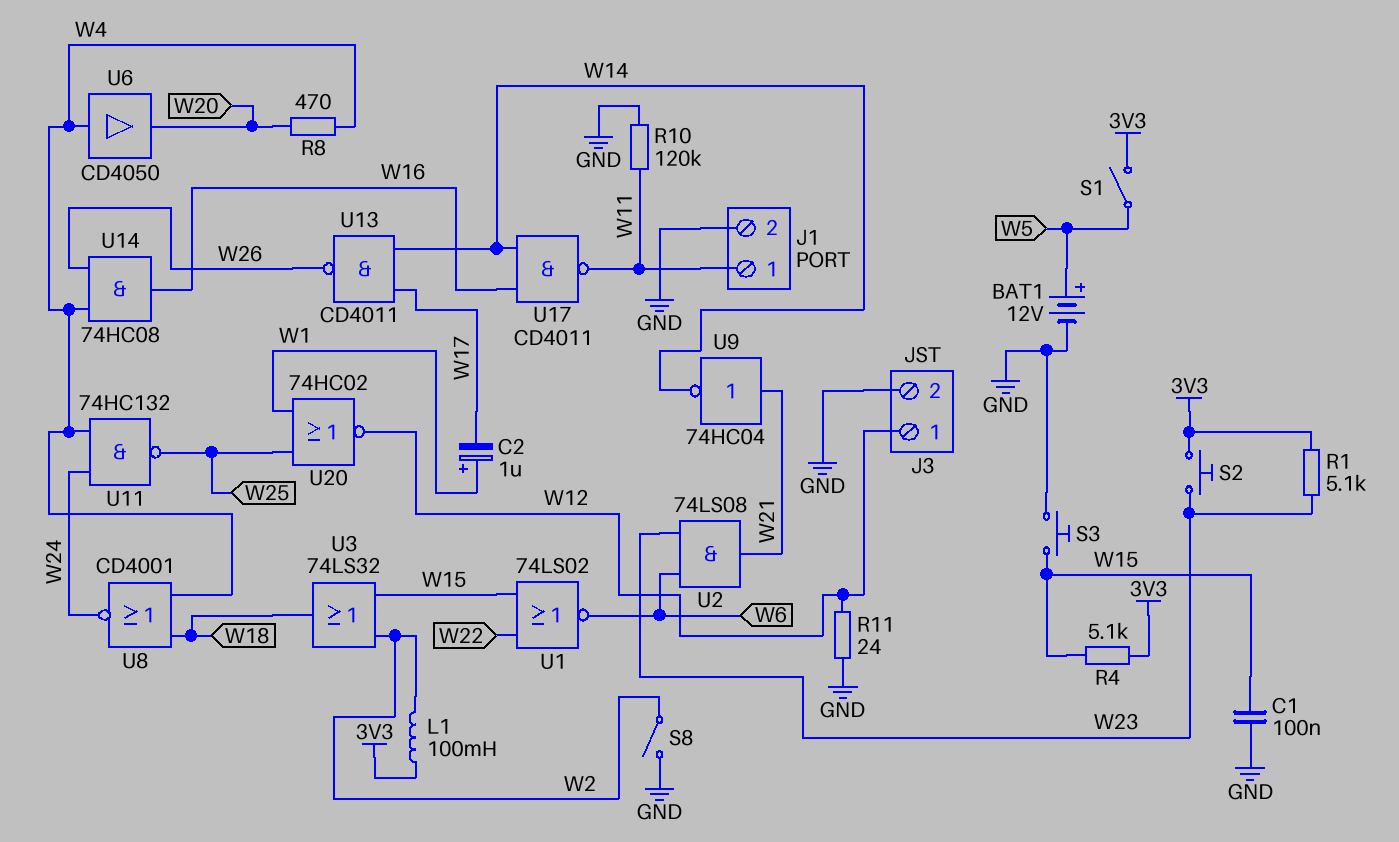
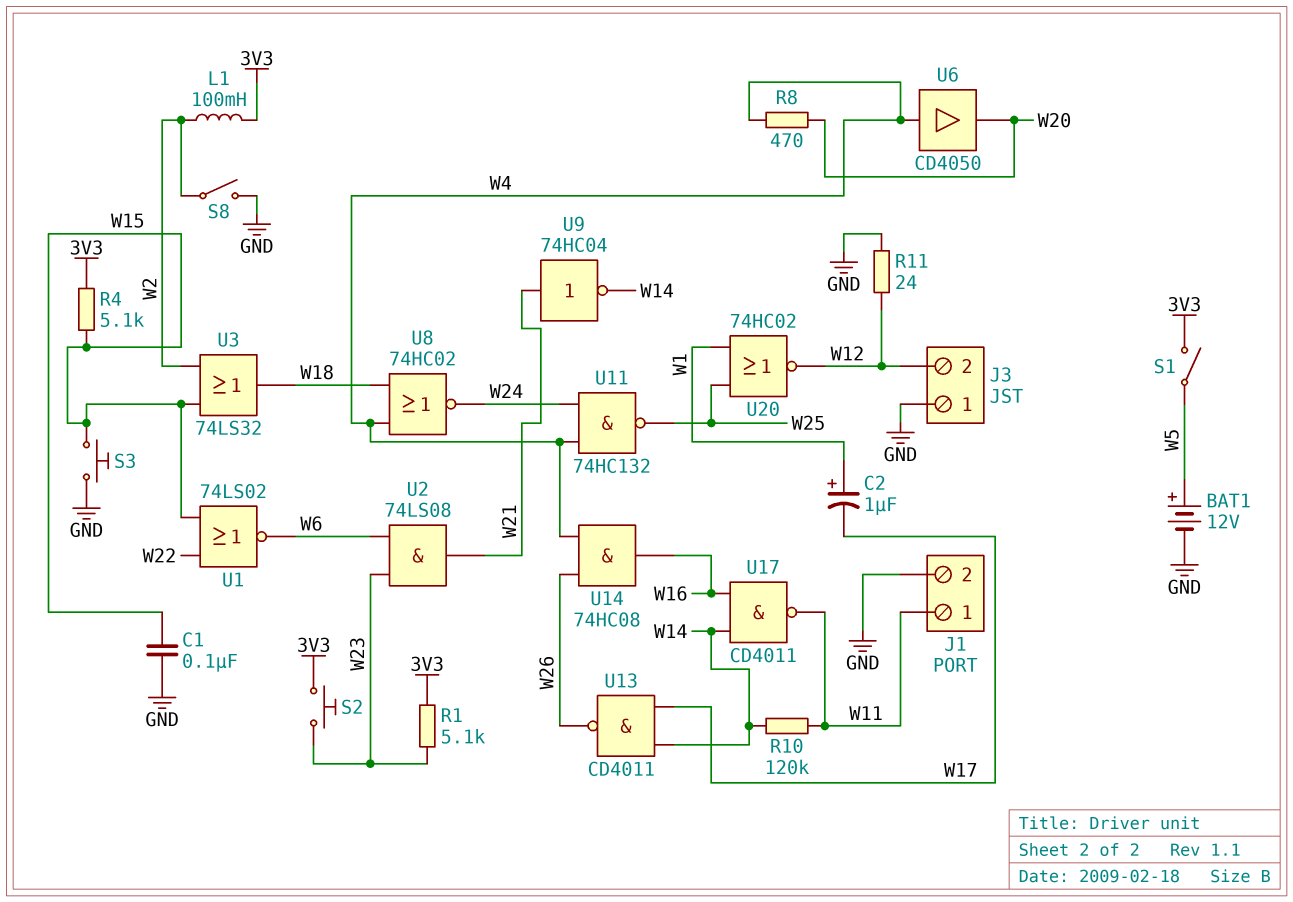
J3 pin 1: W12 -> GND
J3 pin 2: GND -> W12
R10: 120k (GND, W11) -> 120k (W11, W14)
U8: NOR CD4001 (in W4, in W18, out W24) -> NOR 74HC02 (in W4, in W18, out W24)

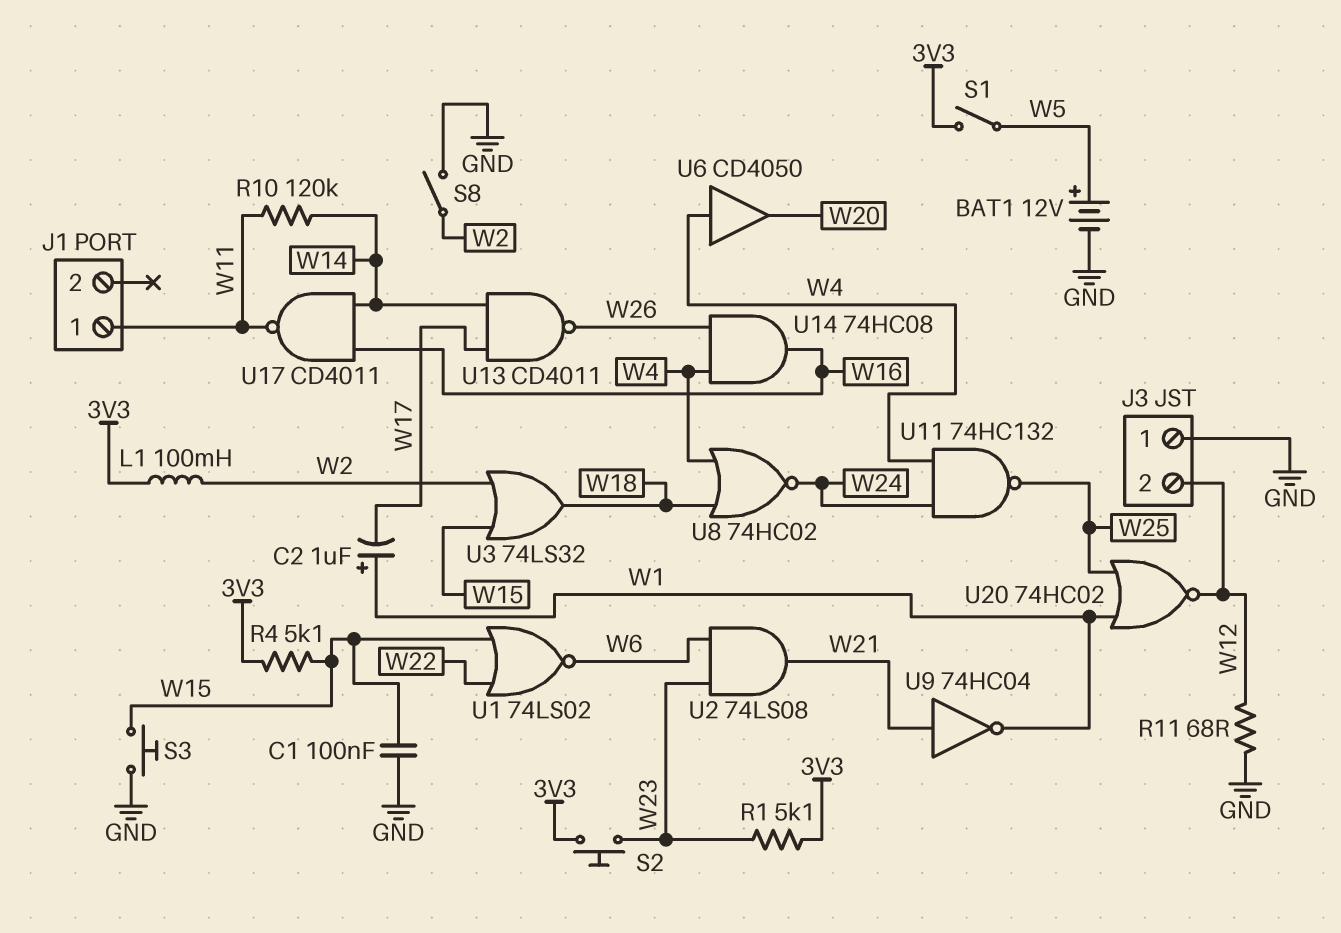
J1 pin 2: GND -> none
R8: 470 (W4, W20) -> none
R11: 24 (GND, W12) -> 68 (GND, W12)
U9: NOT 74HC04 (in W21, out W14) -> NOT 74HC04 (in W21, out W1)

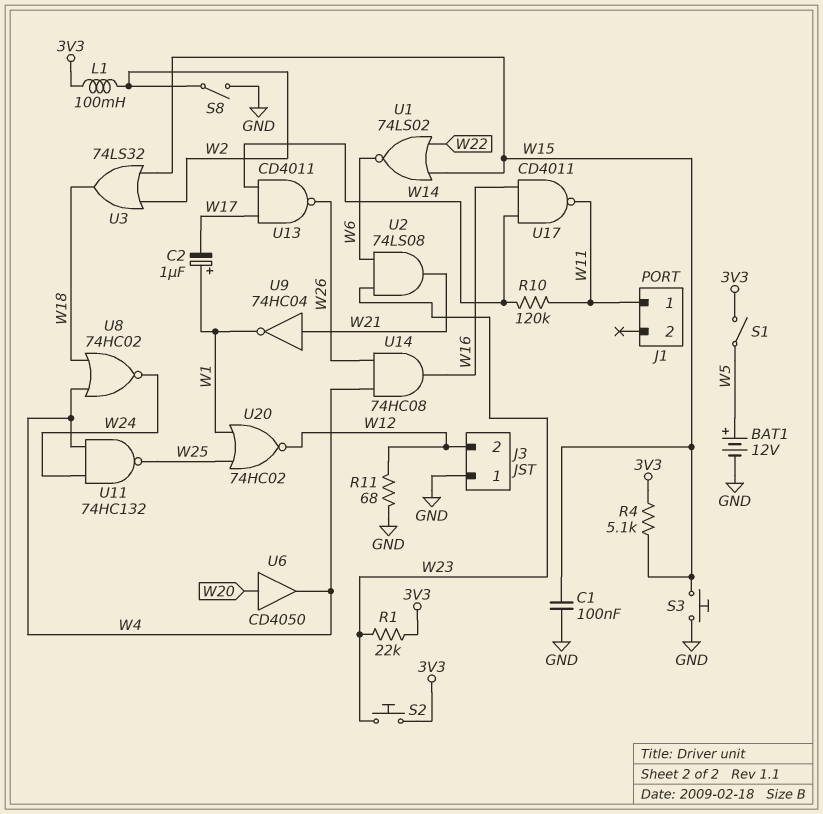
R1: 5.1k (3V3, W23) -> 22k (3V3, W23)
U6: buffer CD4050 (in W4, out W20) -> buffer CD4050 (in W20, out W4)

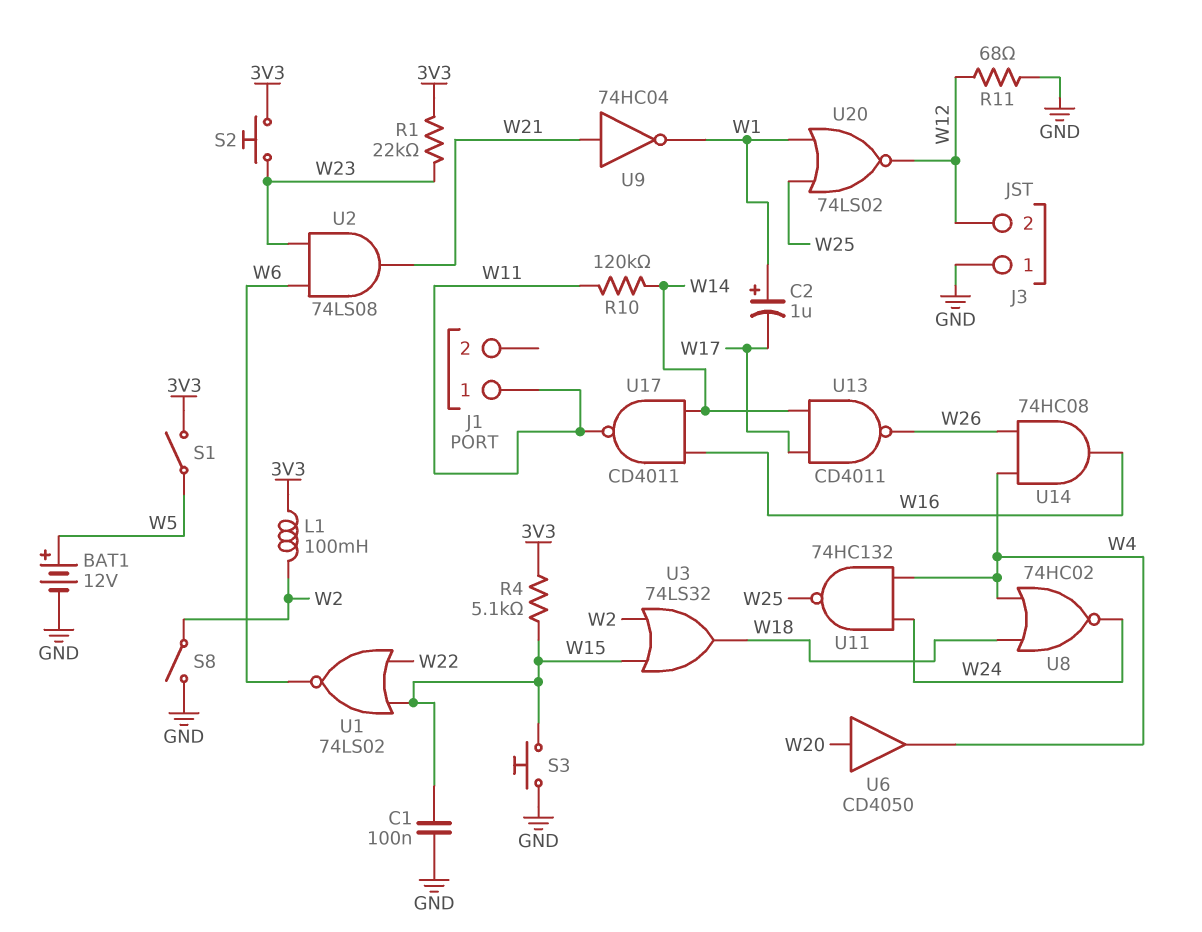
U20: NOR 74HC02 (in W1, in W25, out W12) -> NOR 74LS02 (in W1, in W25, out W12)

